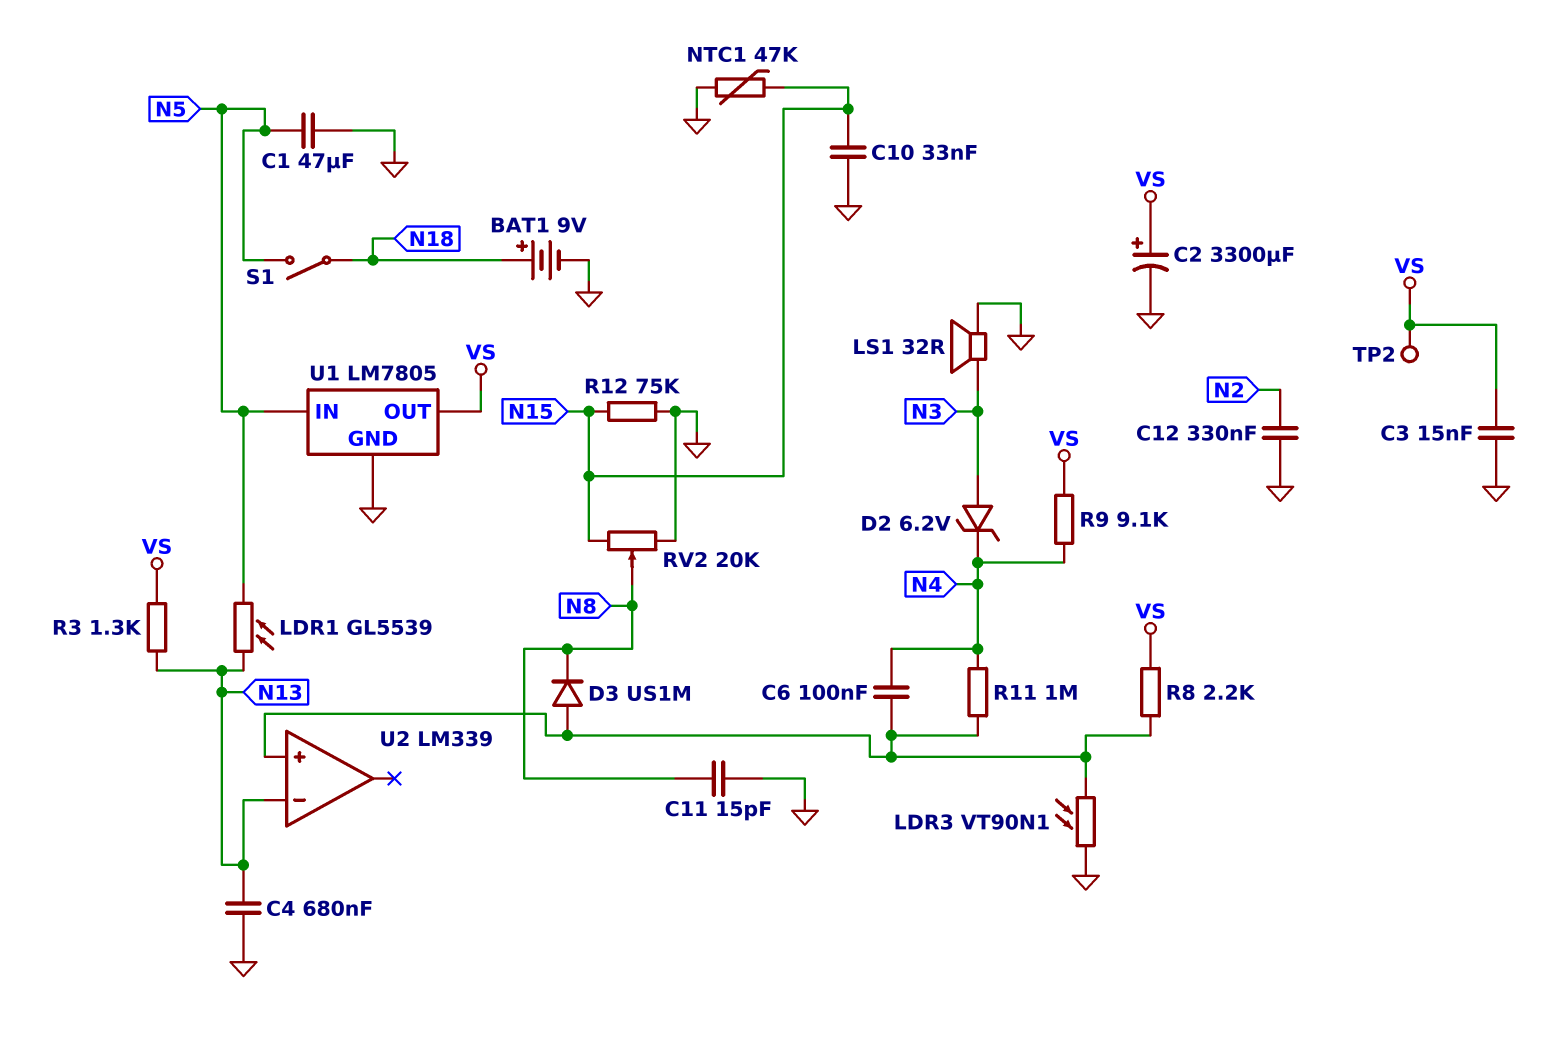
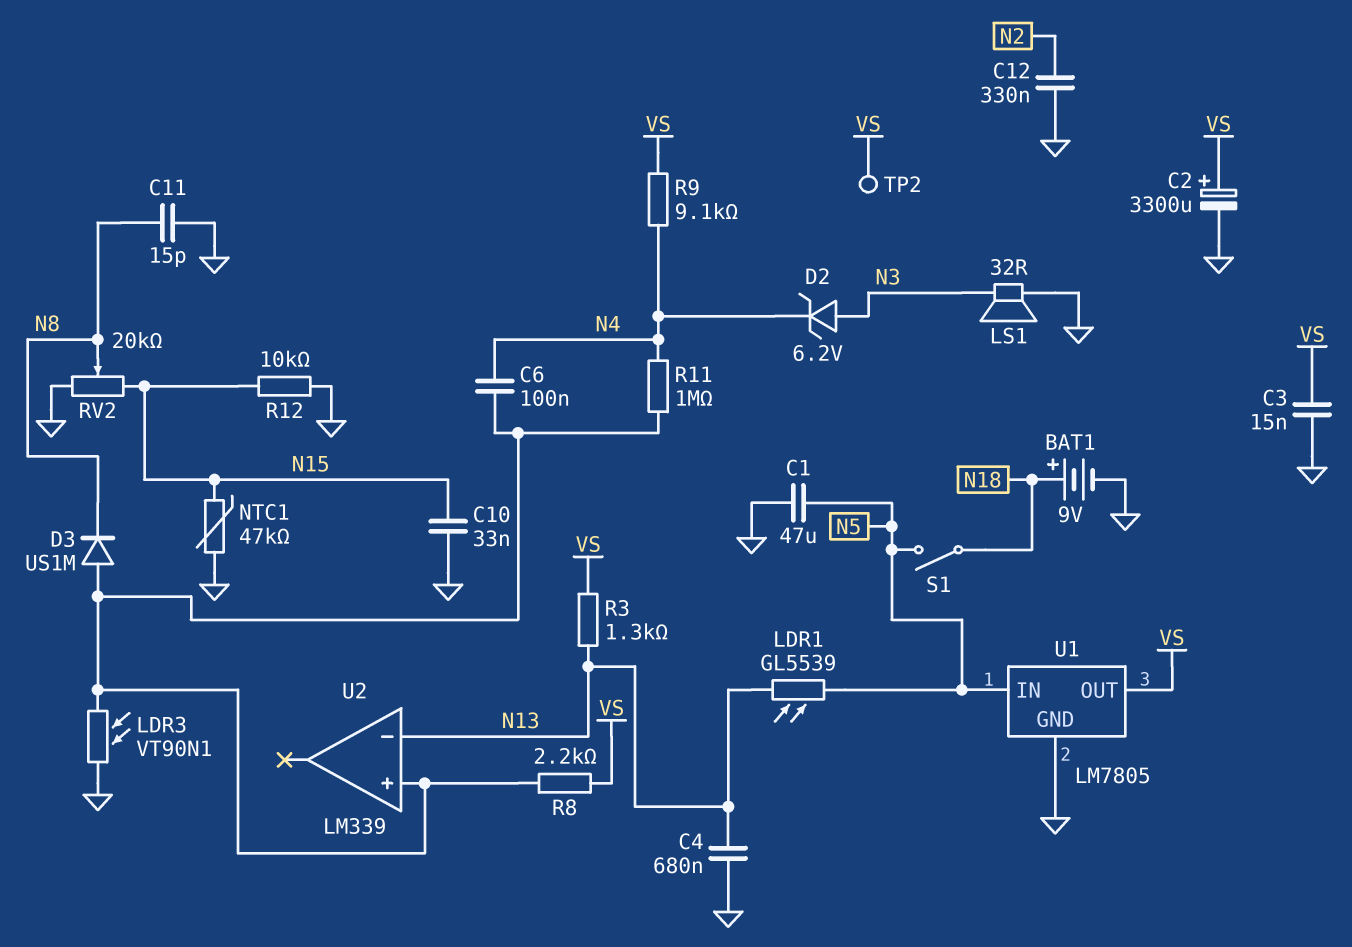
R12: 75k (GND, N15) -> 10k (GND, N15)

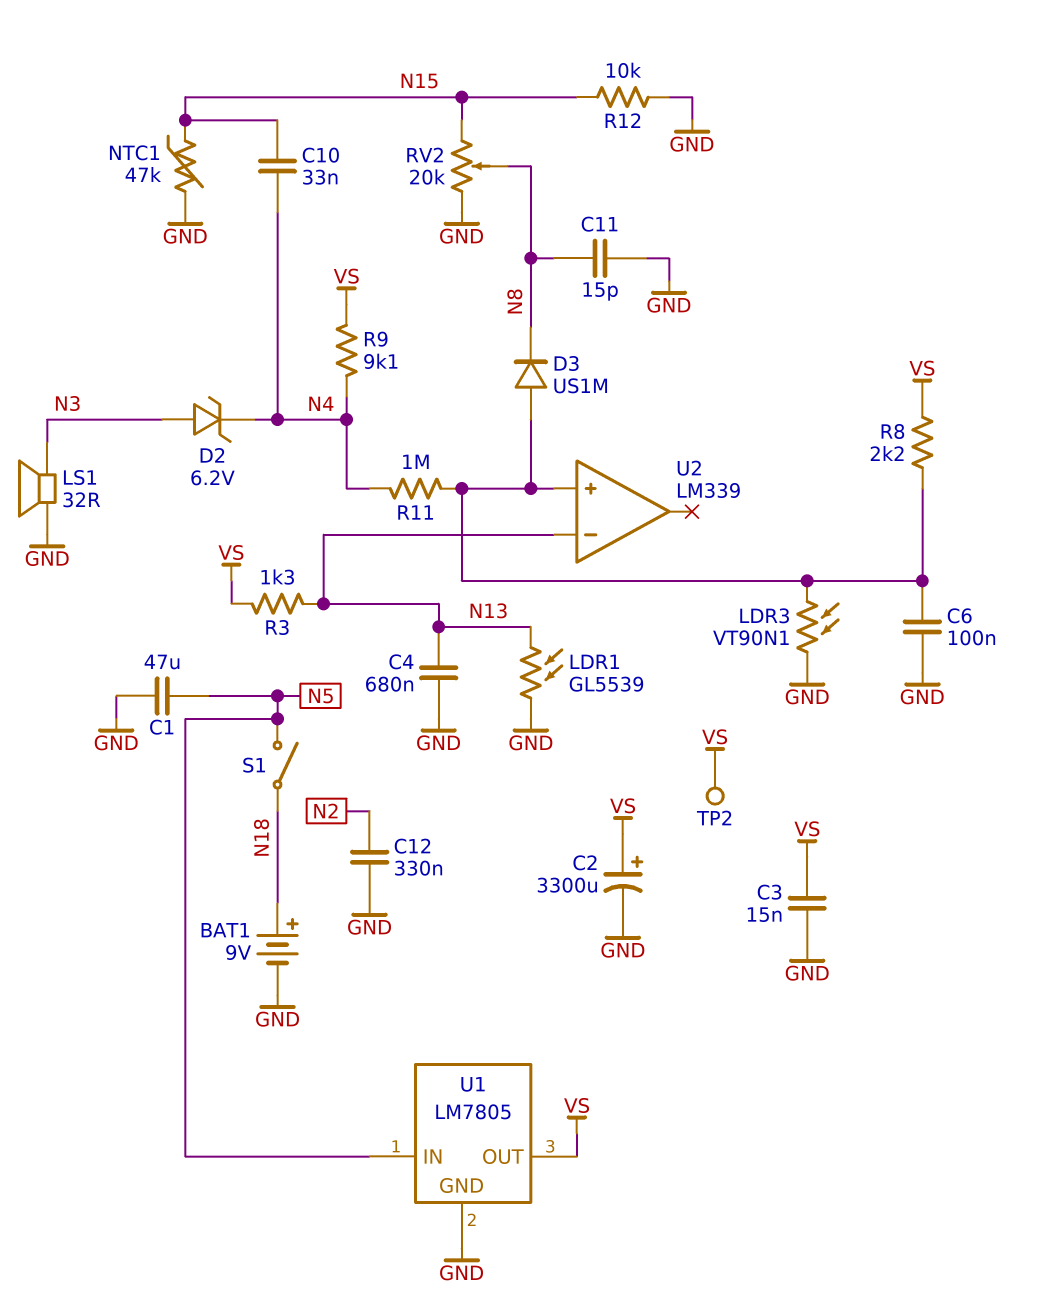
C6: 100nF (N4, U2/in+) -> 100nF (GND, U2/in+)
C10: 33nF (GND, N15) -> 33nF (N4, N15)
LDR1: GL5539 (N5, N13) -> GL5539 (GND, N13)

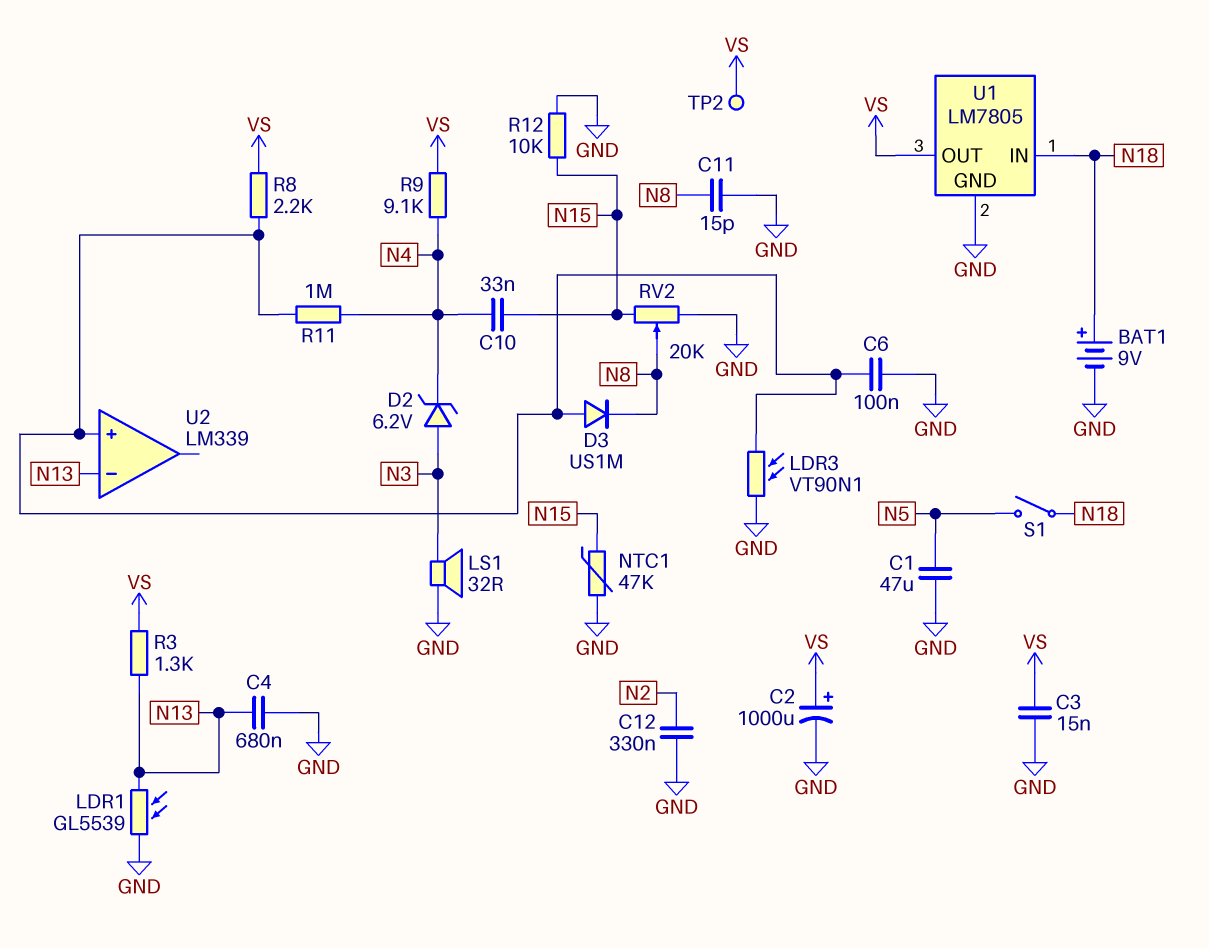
C2: 3300uF (plus VS, minus GND) -> 1000uF (plus VS, minus GND)
U1 pin IN: N5 -> N18

